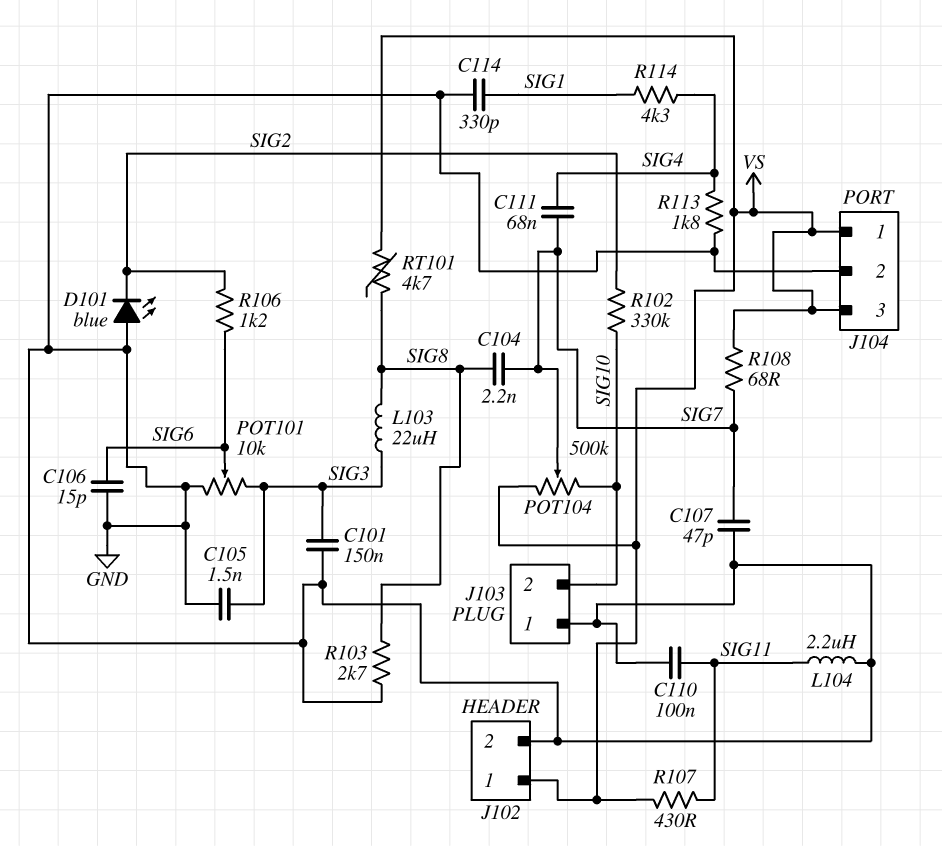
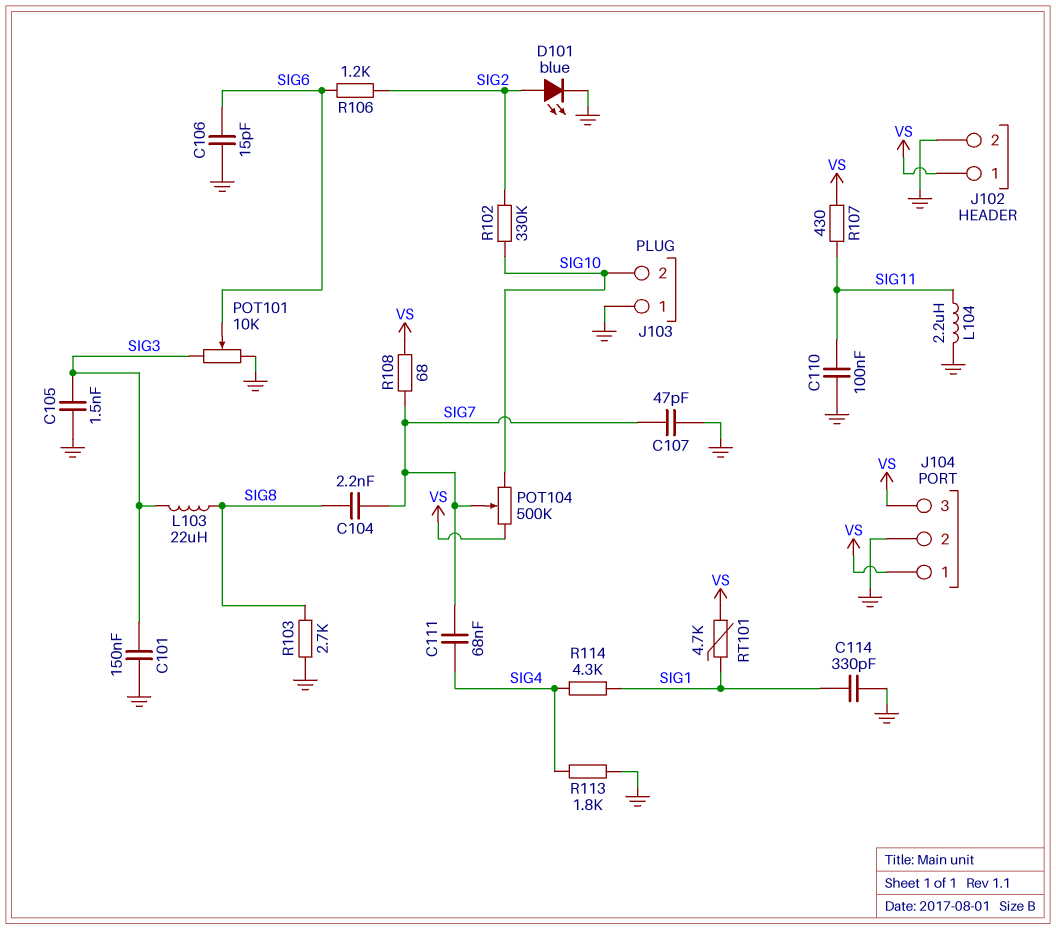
D101: LED blue (A GND, K SIG2) -> LED blue (A SIG2, K GND)
RT101: 4.7k (SIG8, VS) -> 4.7k (SIG1, VS)

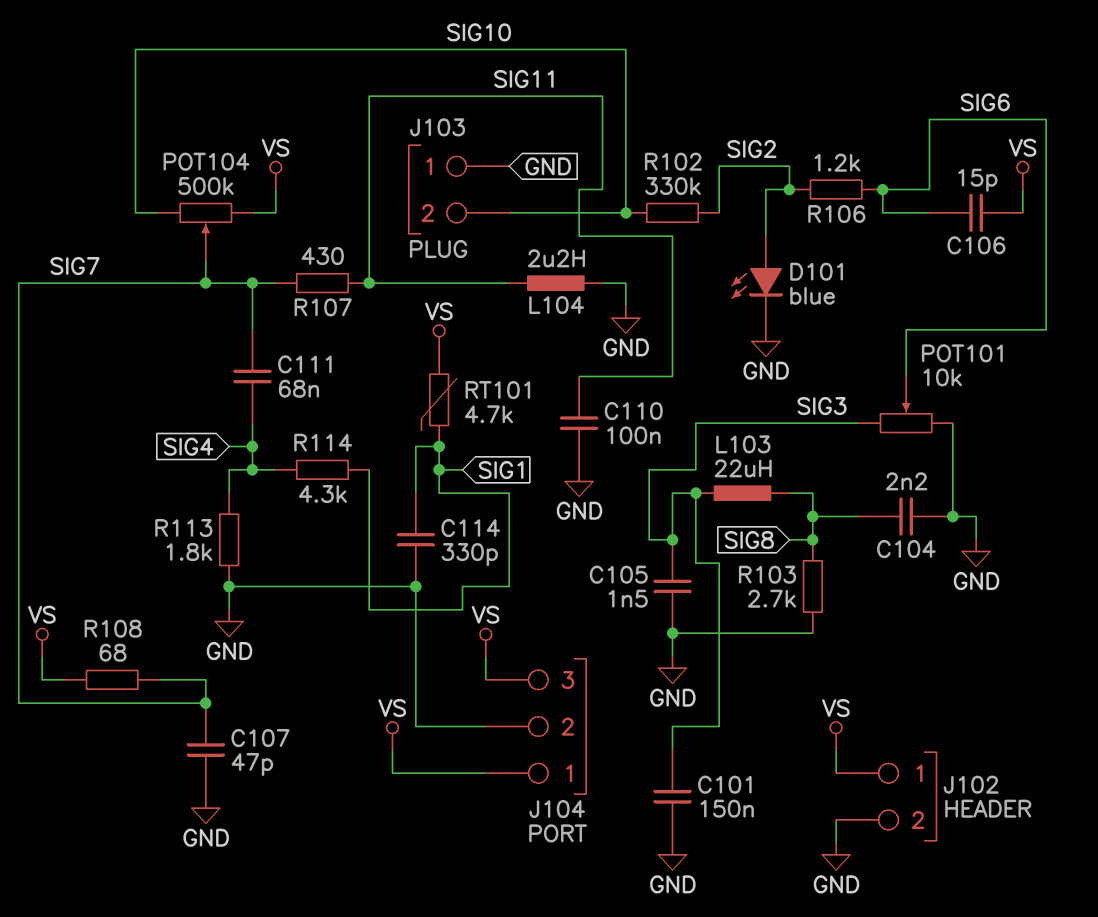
C104: 2.2nF (SIG7, SIG8) -> 2.2nF (GND, SIG8)
C106: 15pF (GND, SIG6) -> 15pF (SIG6, VS)
R107: 430 (SIG11, VS) -> 430 (SIG7, SIG11)

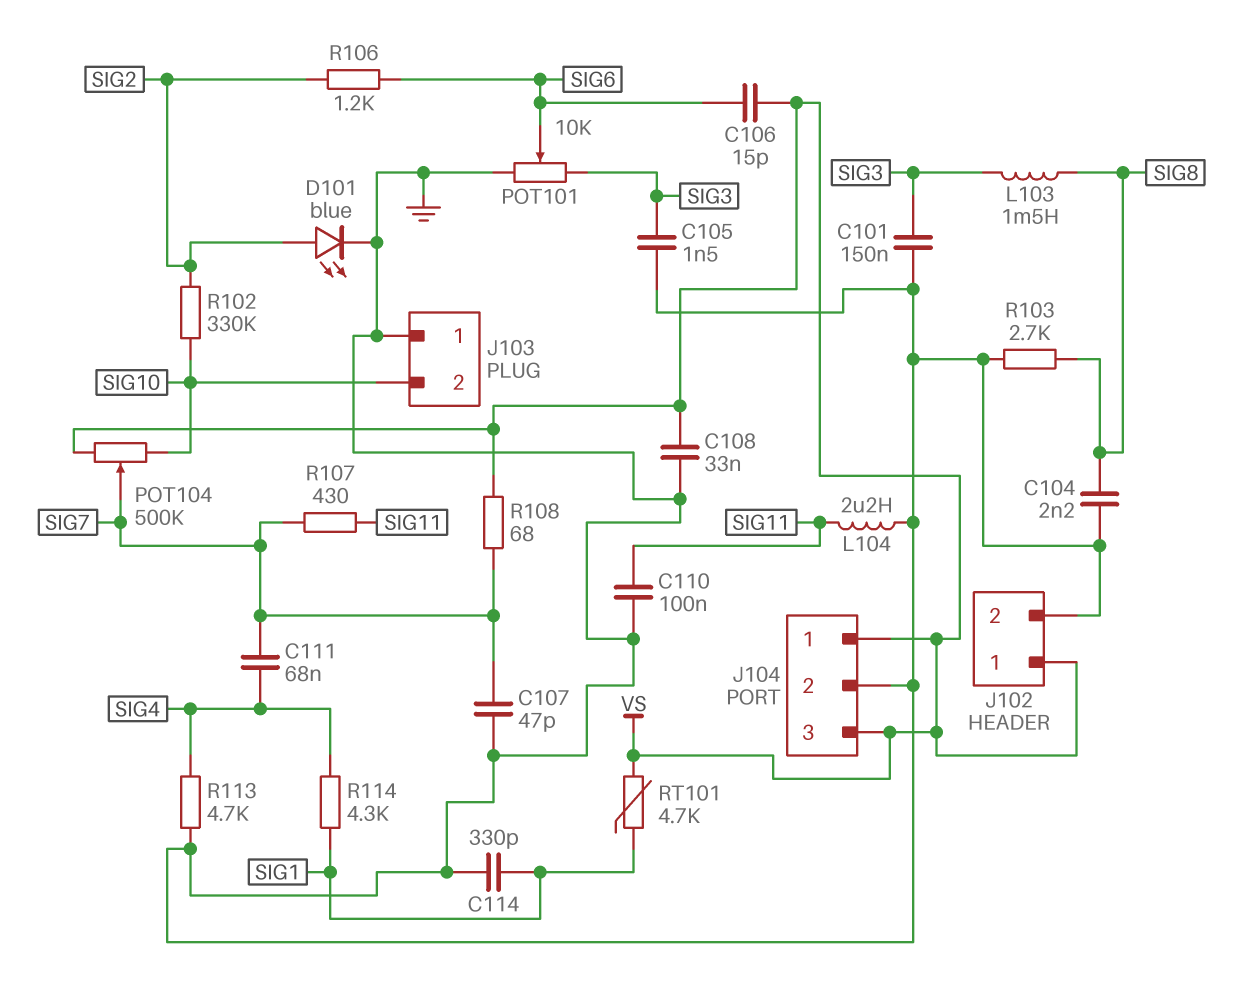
C108: none -> 33nF (GND, VS)
L103: 22uH (SIG3, SIG8) -> 1.5mH (SIG3, SIG8)
R113: 1.8k (GND, SIG4) -> 4.7k (GND, SIG4)

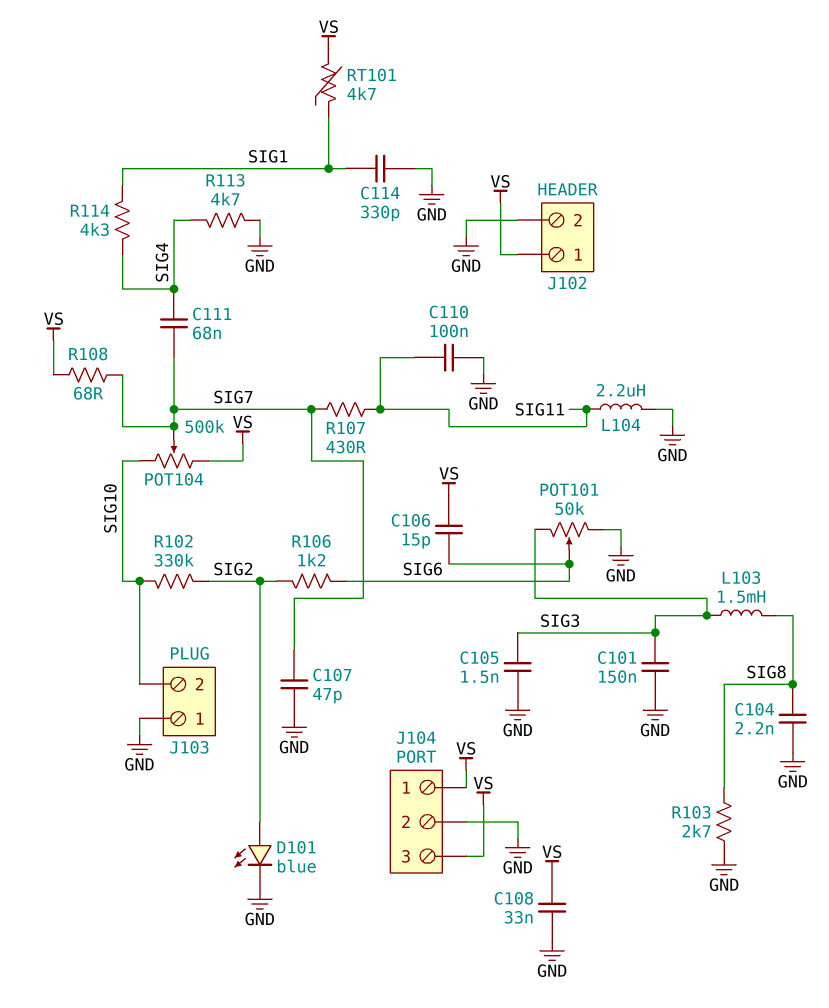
POT101: 10k (GND, SIG3, wiper SIG6) -> 50k (GND, SIG3, wiper SIG6)

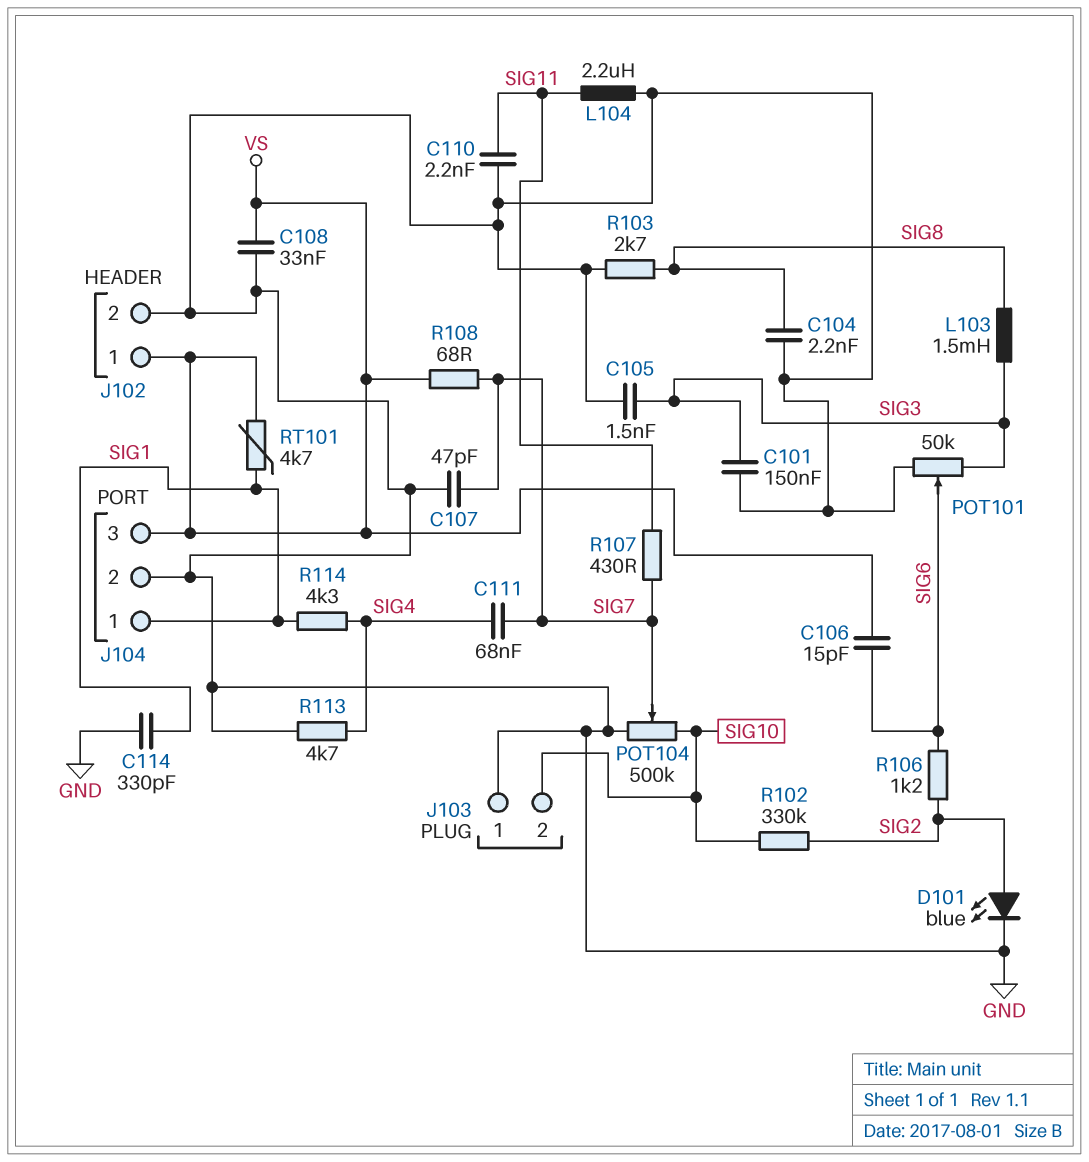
C110: 100nF (GND, SIG11) -> 2.2nF (GND, SIG11)
J104 pin 1: VS -> SIG1
POT104: 500k (SIG10, VS, wiper SIG7) -> 500k (GND, SIG10, wiper SIG7)

